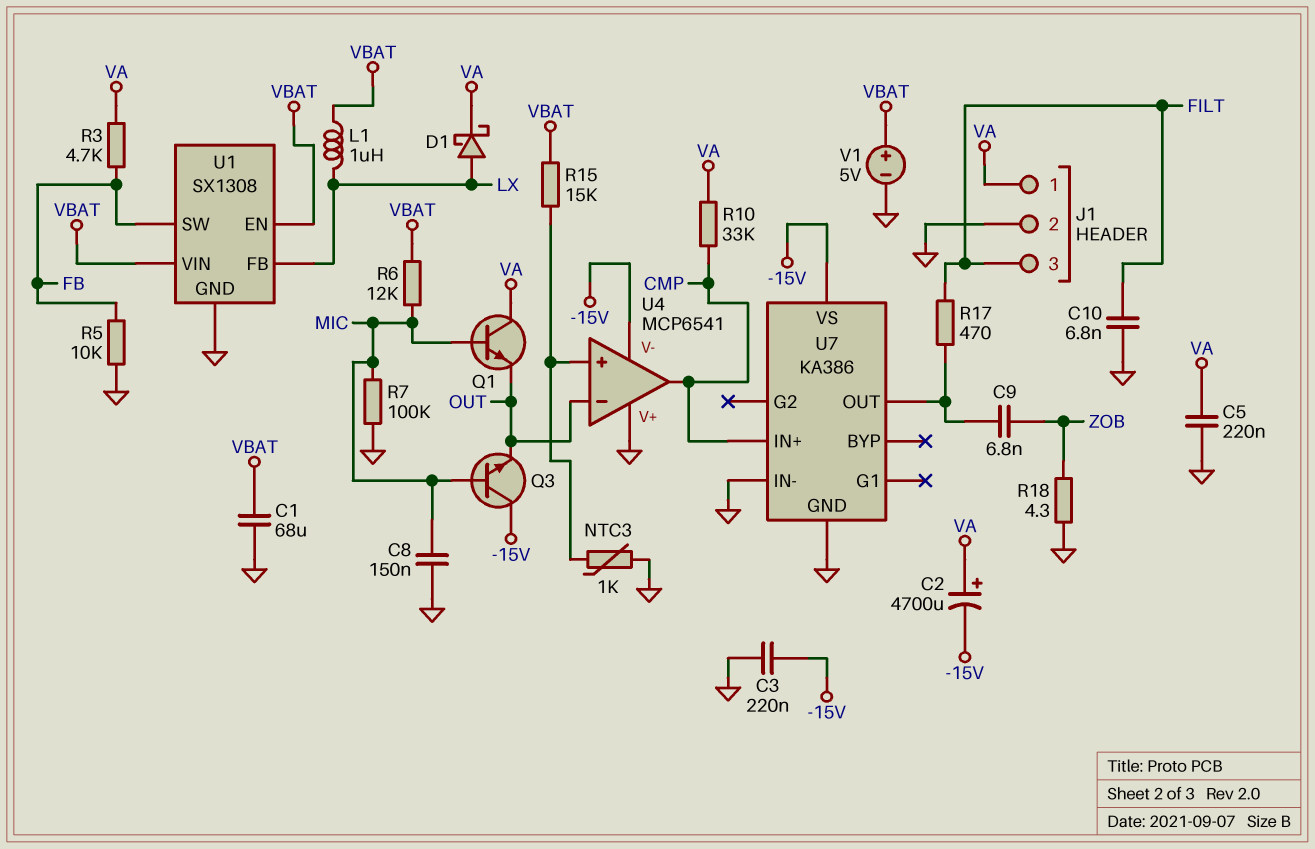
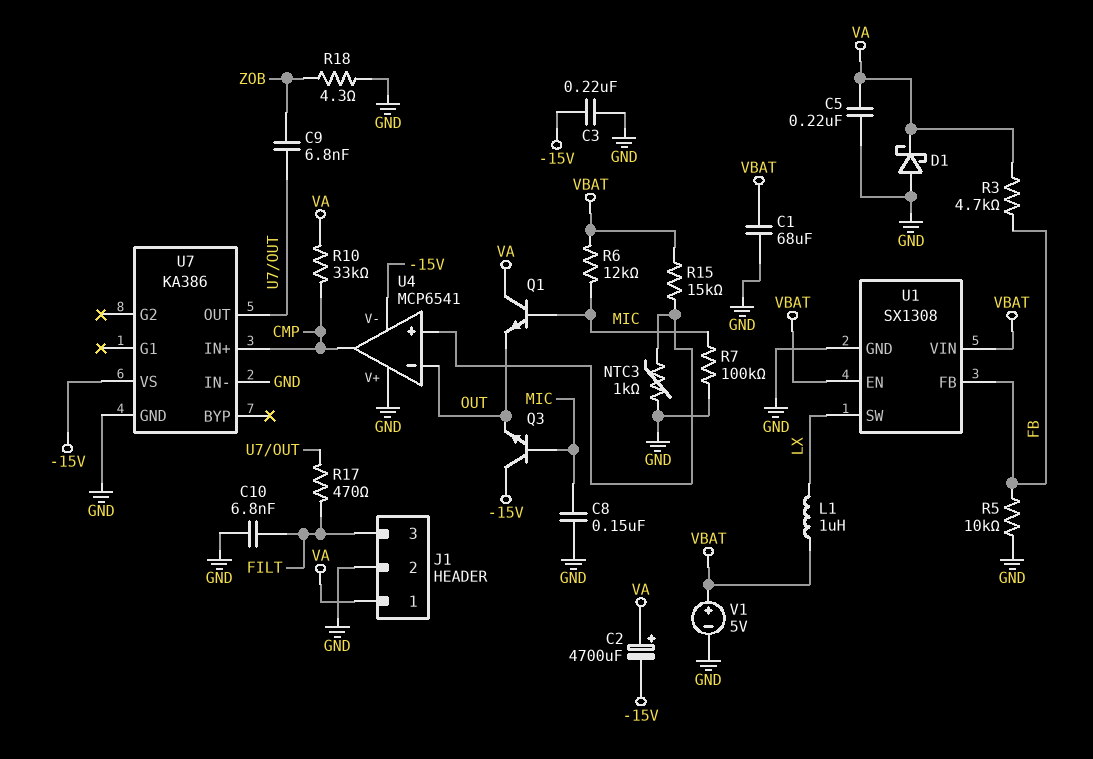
D1: schottky (A LX, K VA) -> schottky (A GND, K VA)
U1 pin FB: LX -> FB
U1 pin SW: FB -> LX

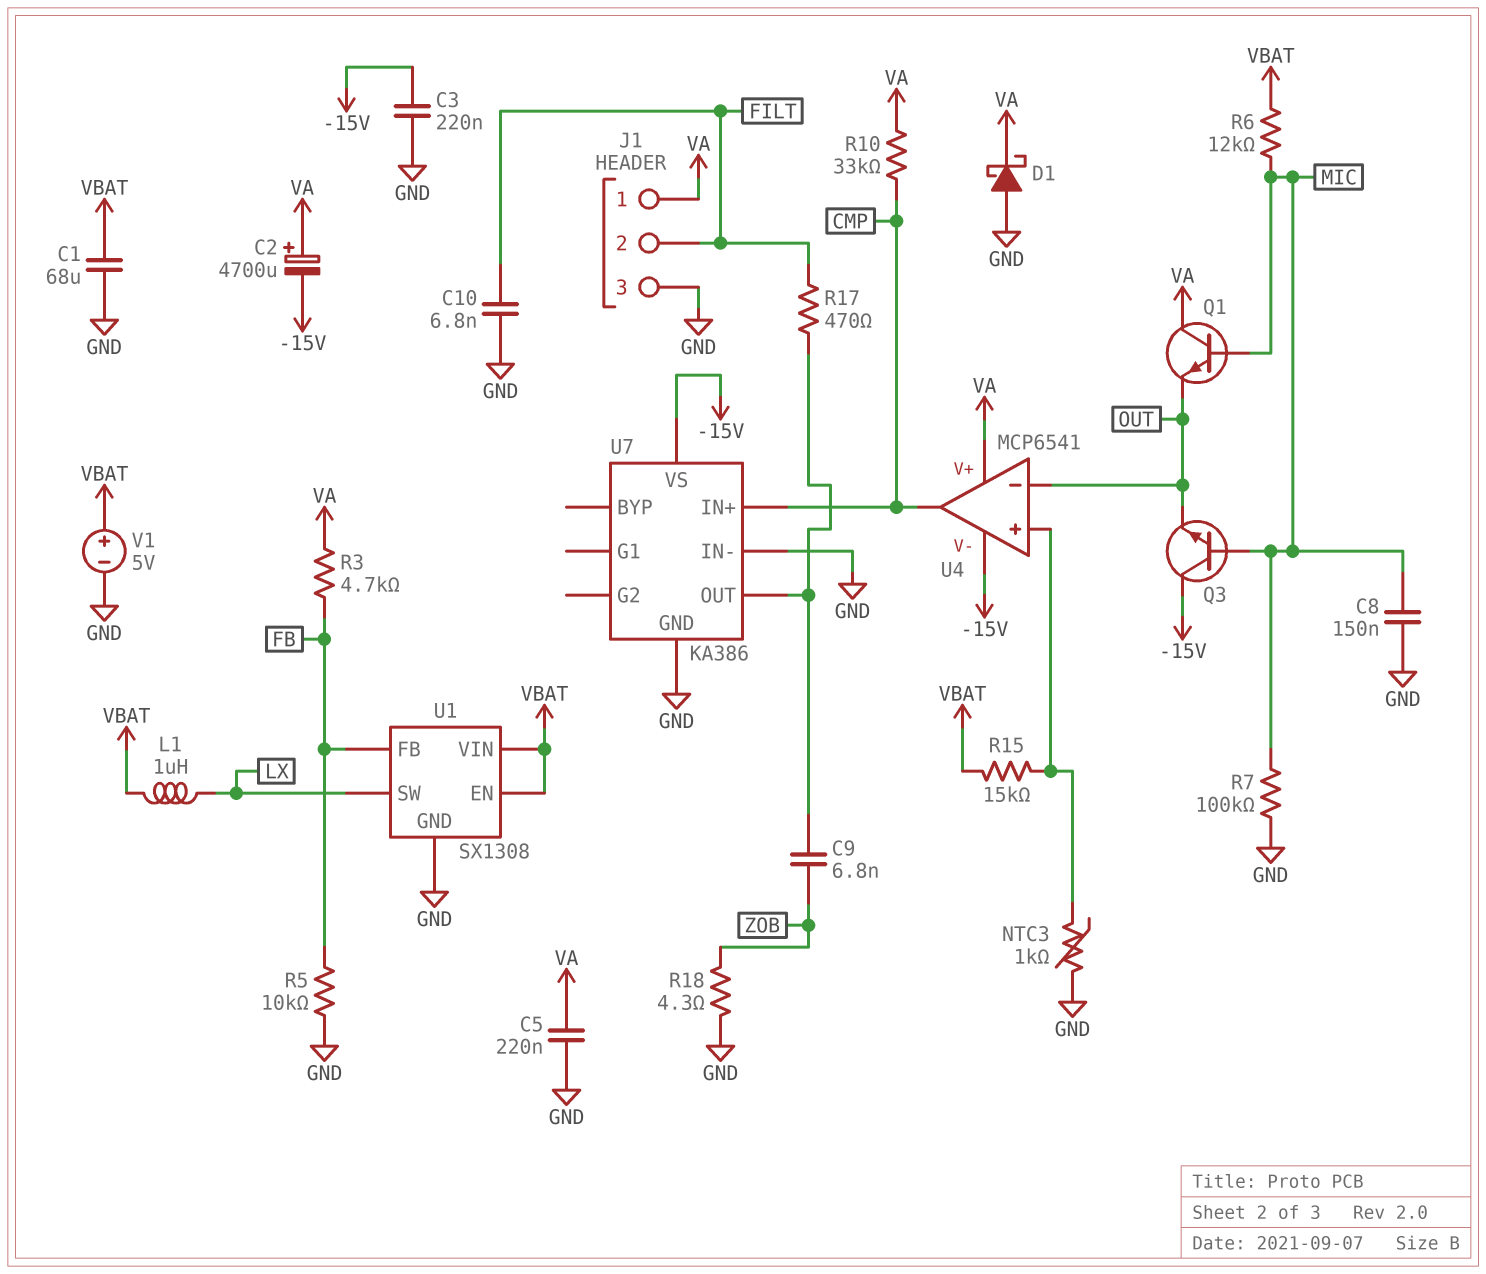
J1 pin 2: GND -> FILT
J1 pin 3: FILT -> GND
U4 pin V+: GND -> VA

